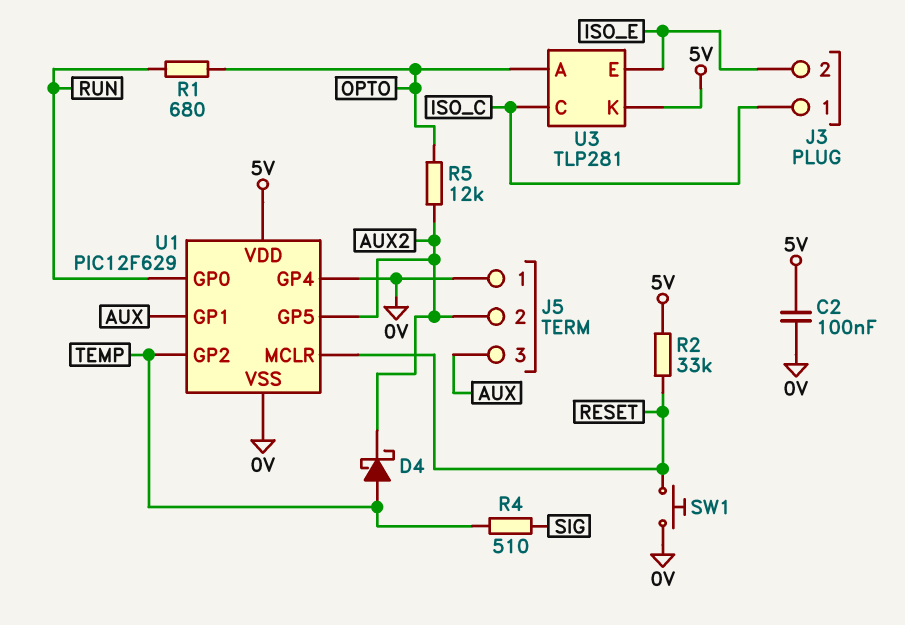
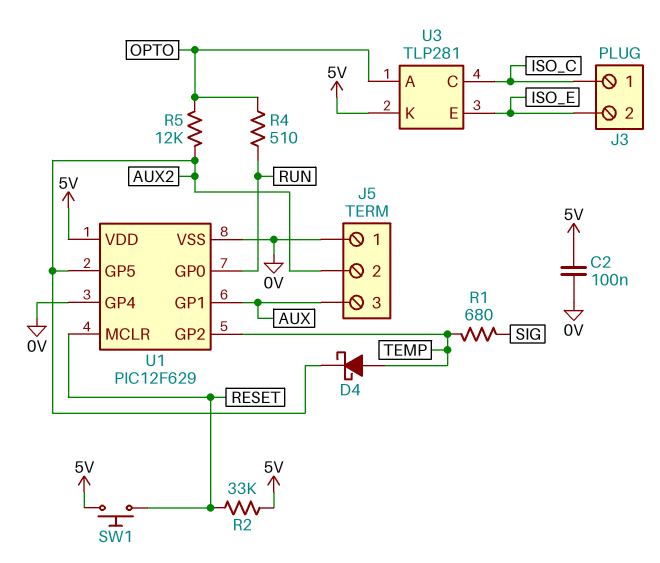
R1: 680 (OPTO, RUN) -> 680 (SIG, TEMP)
R4: 510 (SIG, TEMP) -> 510 (OPTO, RUN)
SW1: button (0V, RESET) -> button (5V, RESET)

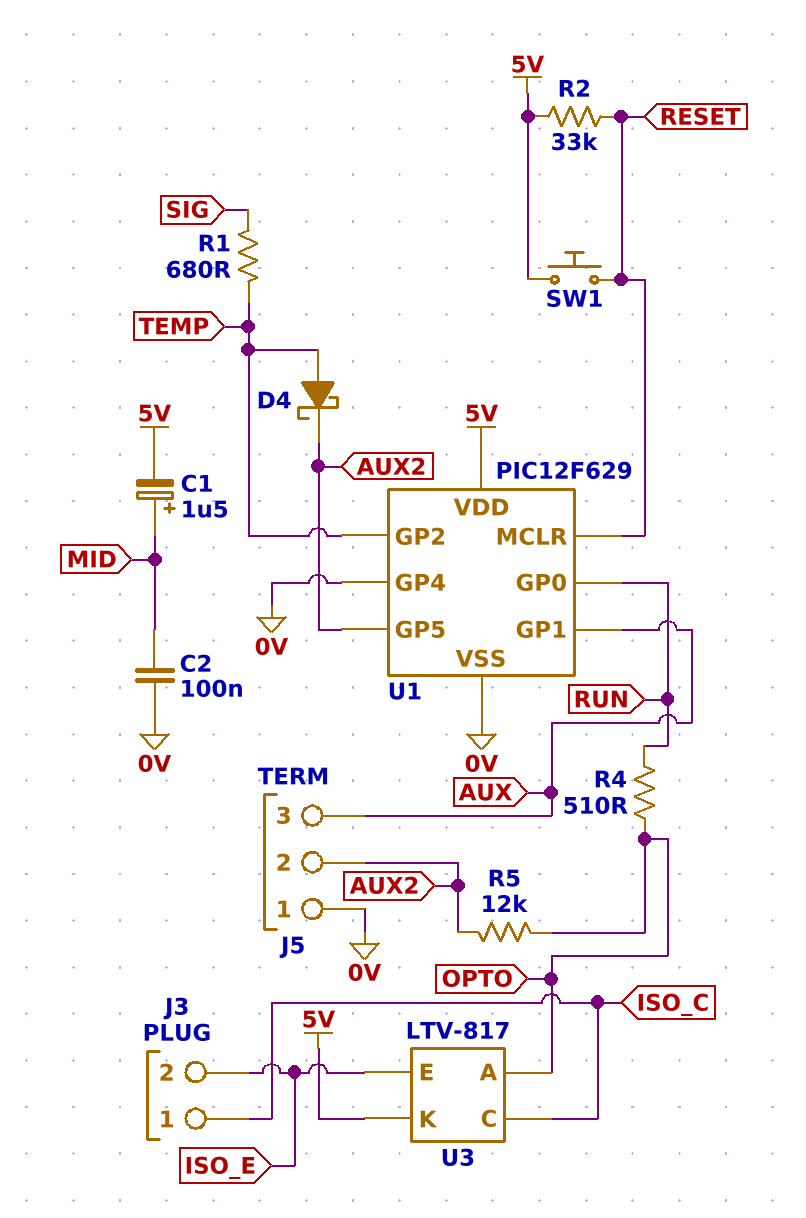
C1: none -> 1.5uF (plus MID, minus 5V)
C2: 100nF (0V, 5V) -> 100nF (0V, MID)
U3: TLP281 -> LTV-817

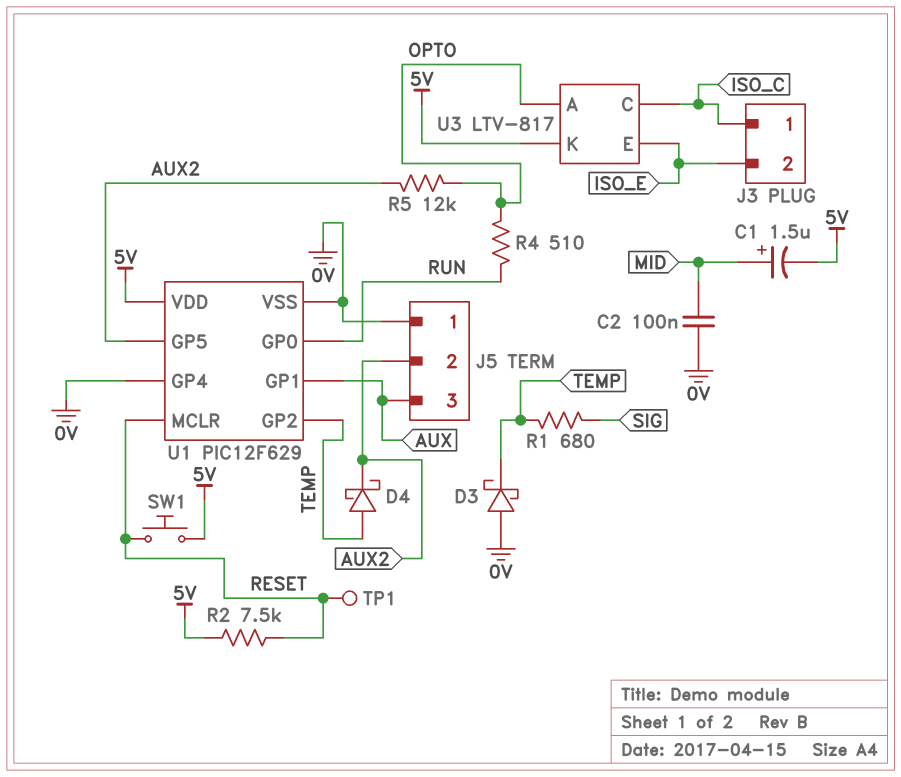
D3: none -> schottky (A 0V, K TEMP)
R2: 33k (5V, RESET) -> 7.5k (5V, RESET)
TP1: none -> test point (RESET)

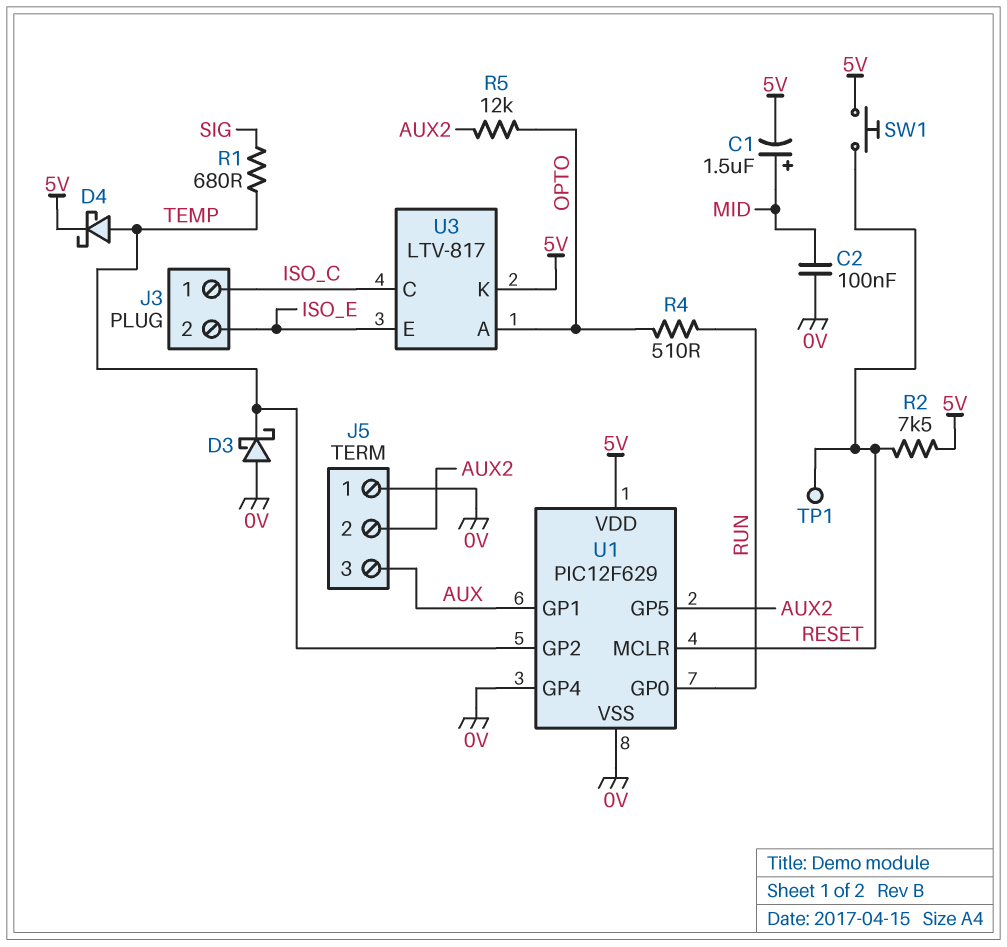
D4: schottky (A TEMP, K AUX2) -> schottky (A TEMP, K 5V)

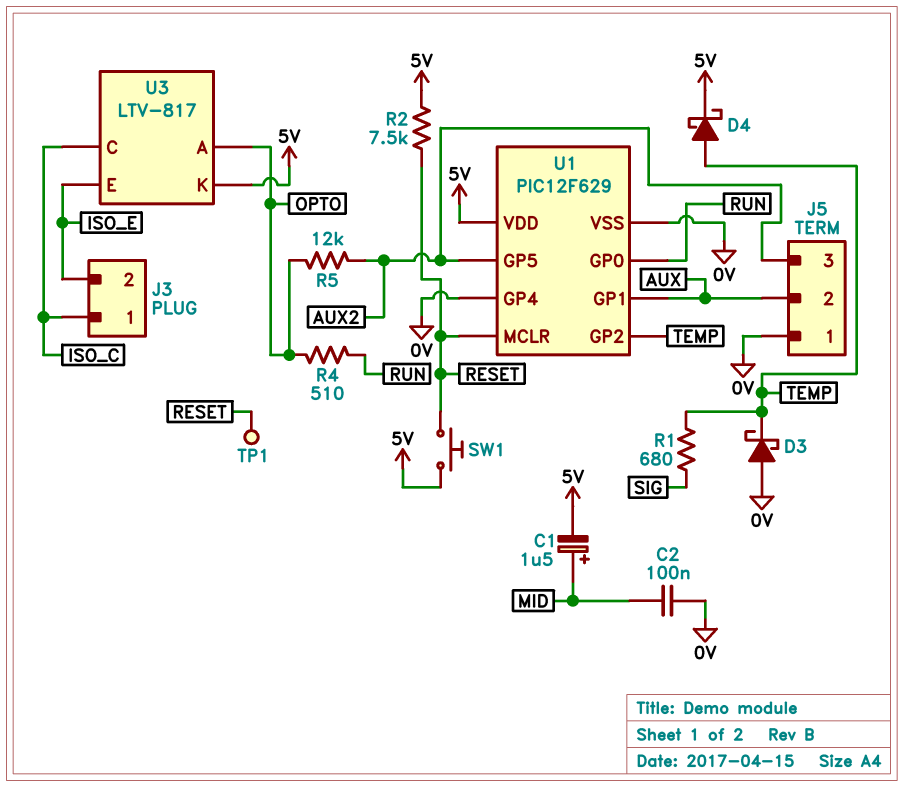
J5 pin 2: AUX2 -> AUX
J5 pin 3: AUX -> AUX2

